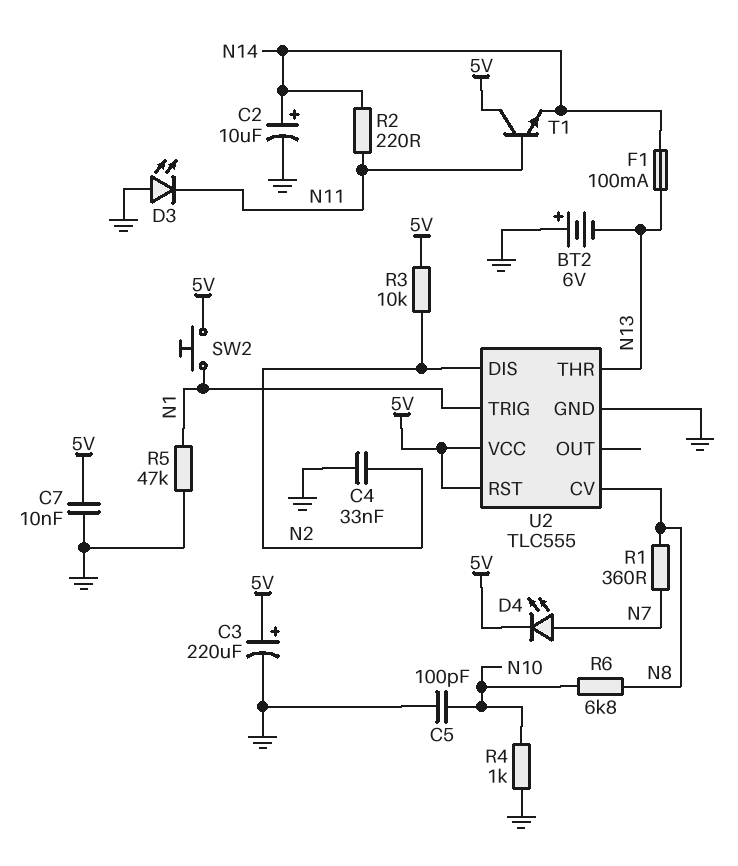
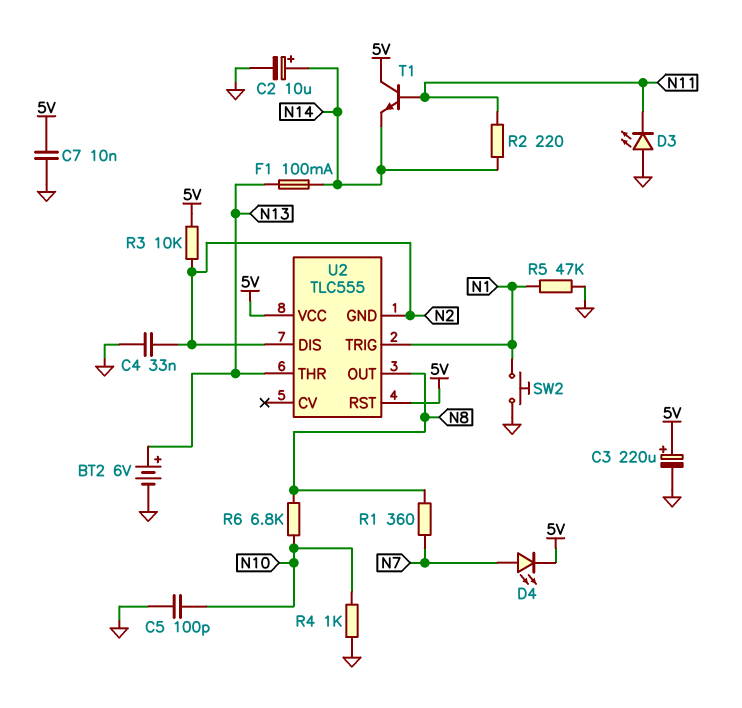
BT2: 6V (plus GND, minus N13) -> 6V (plus N13, minus GND)
SW2: button (5V, N1) -> button (GND, N1)
U2 pin CV: N8 -> none
U2 pin GND: GND -> N2
U2 pin OUT: none -> N8

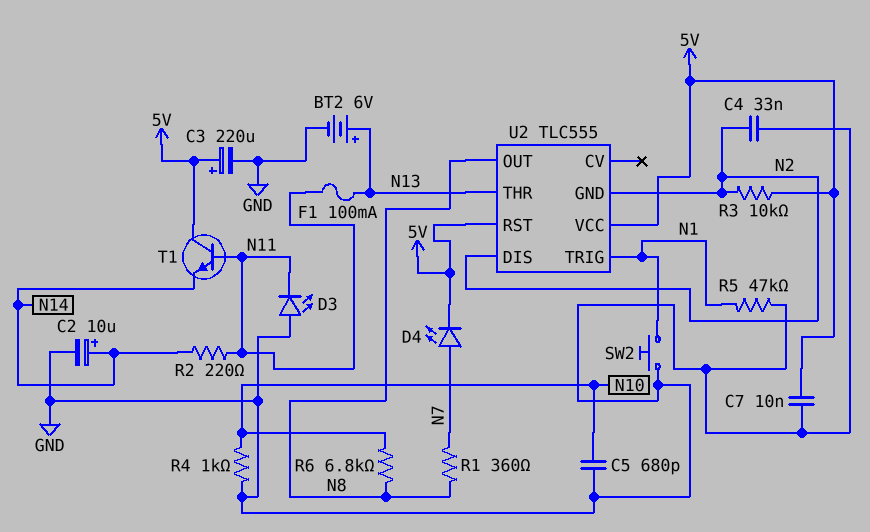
C5: 100pF (GND, N10) -> 680pF (GND, N10)
F1: 100mA (N13, N14) -> 100mA (N11, N13)

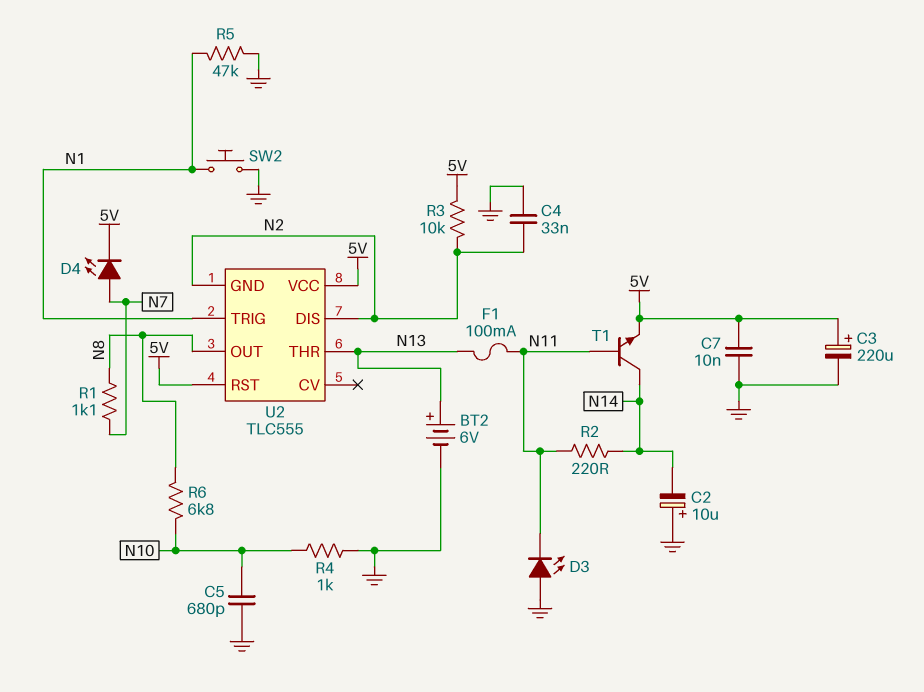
C2: 10uF (plus N14, minus GND) -> 10uF (plus GND, minus N14)
R1: 360 (N7, N8) -> 1.1k (N7, N8)
T1: NPN (B N11, C 5V, E N14) -> NPN (B N11, C N14, E 5V)

